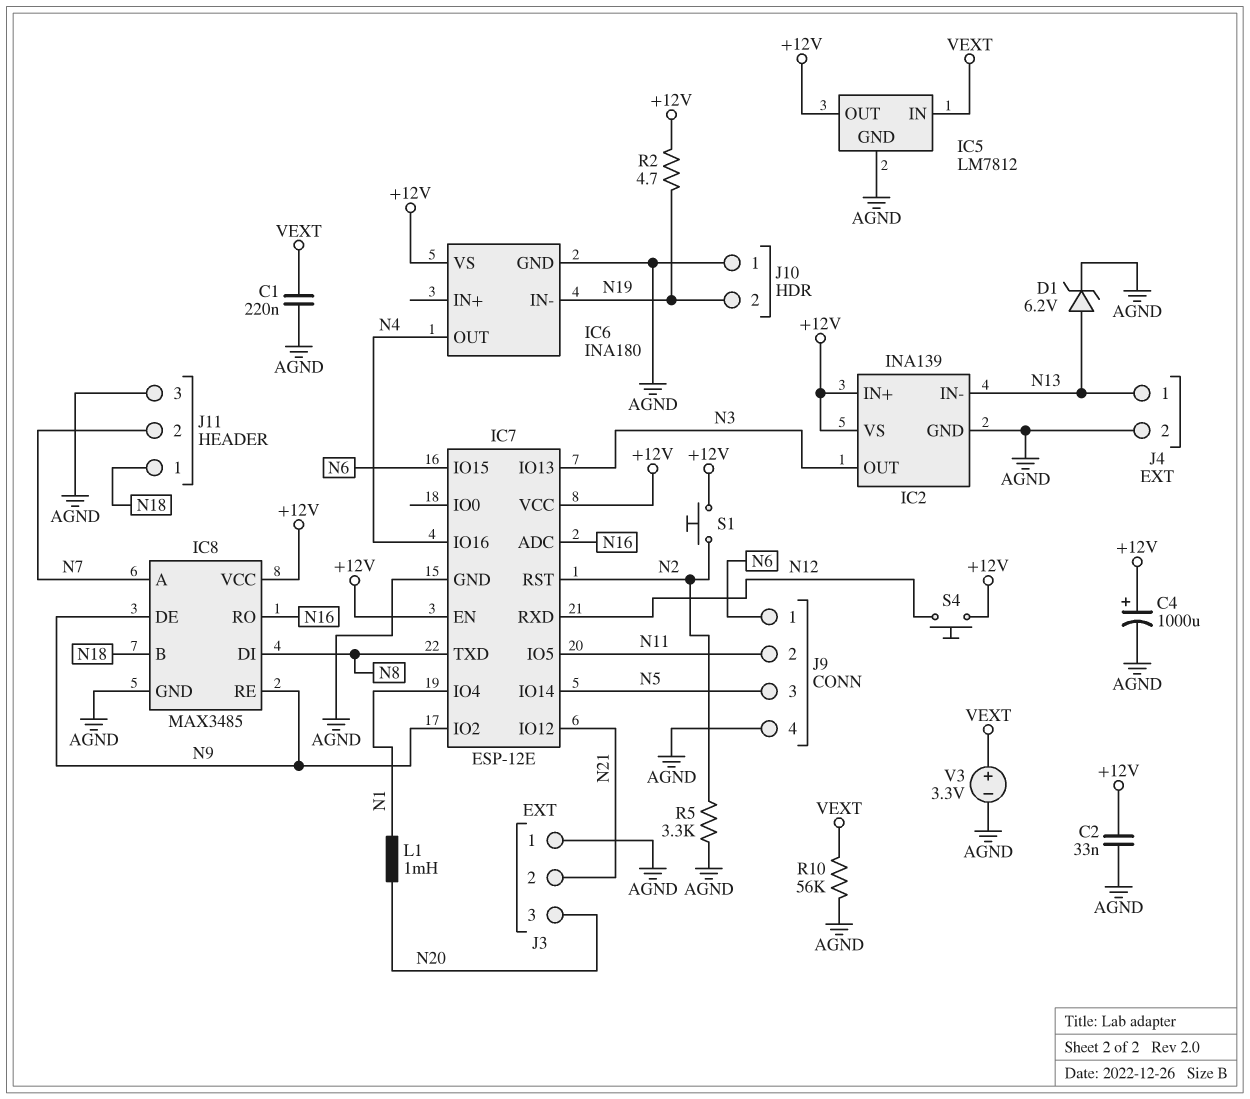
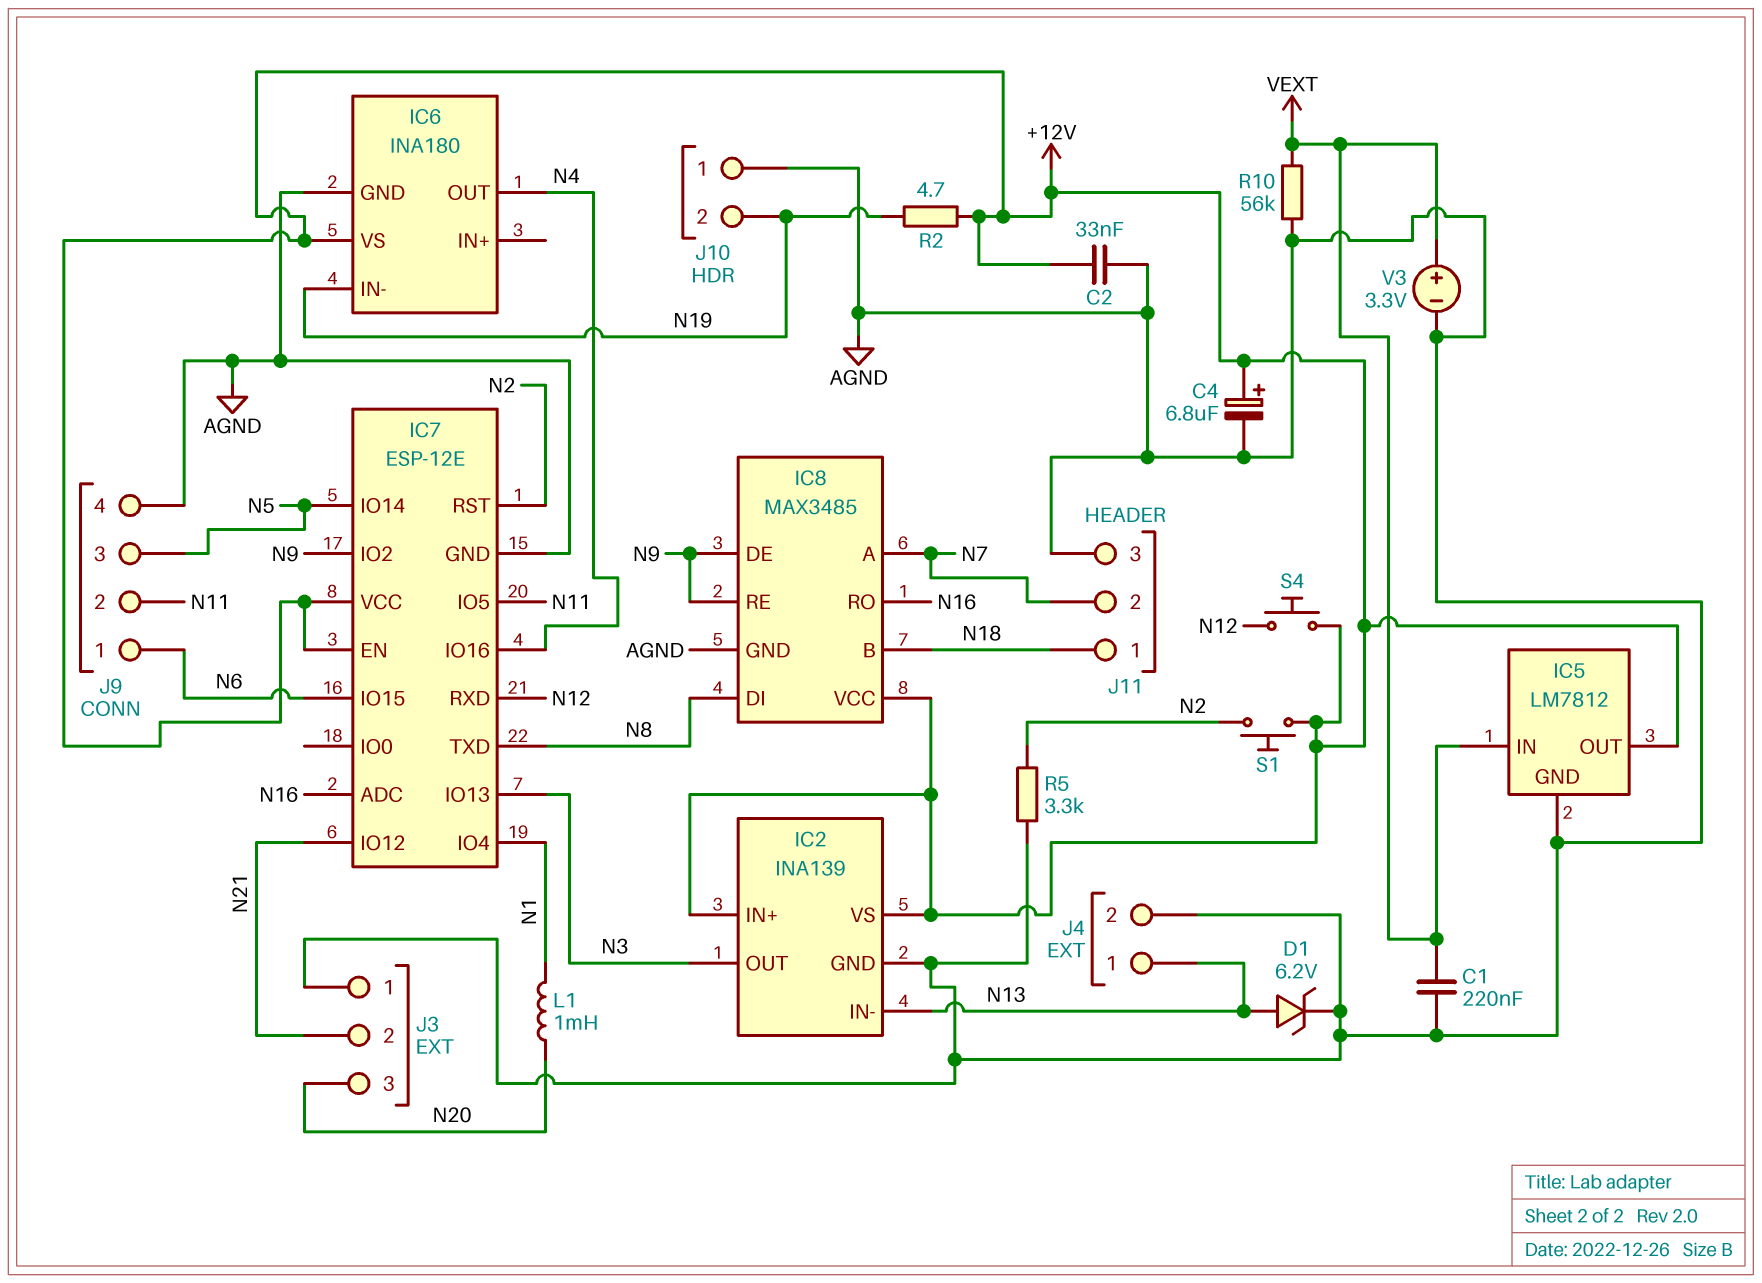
C4: 1000uF (plus +12V, minus AGND) -> 6.8uF (plus +12V, minus AGND)

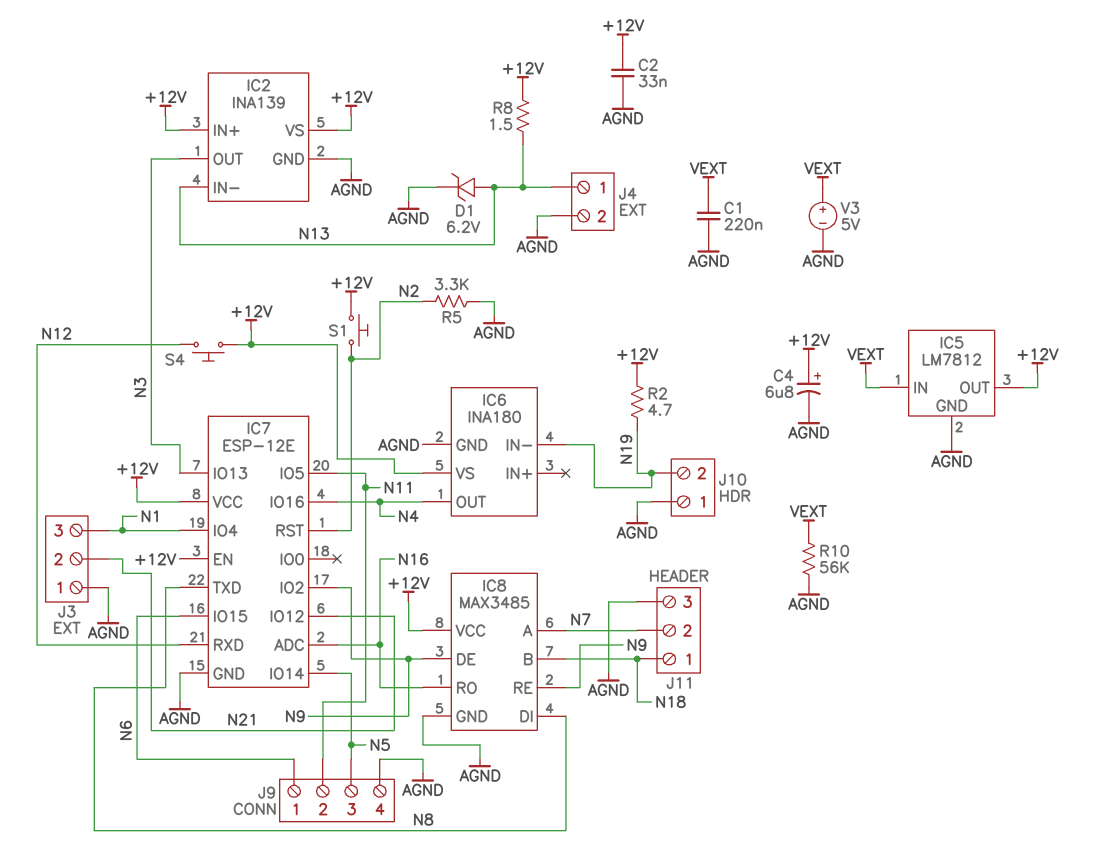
J3 pin 3: N20 -> N1
L1: 1mH (N1, N20) -> none
R8: none -> 1.5 (+12V, N13)
V3: 3.3V (plus VEXT, minus AGND) -> 5V (plus VEXT, minus AGND)

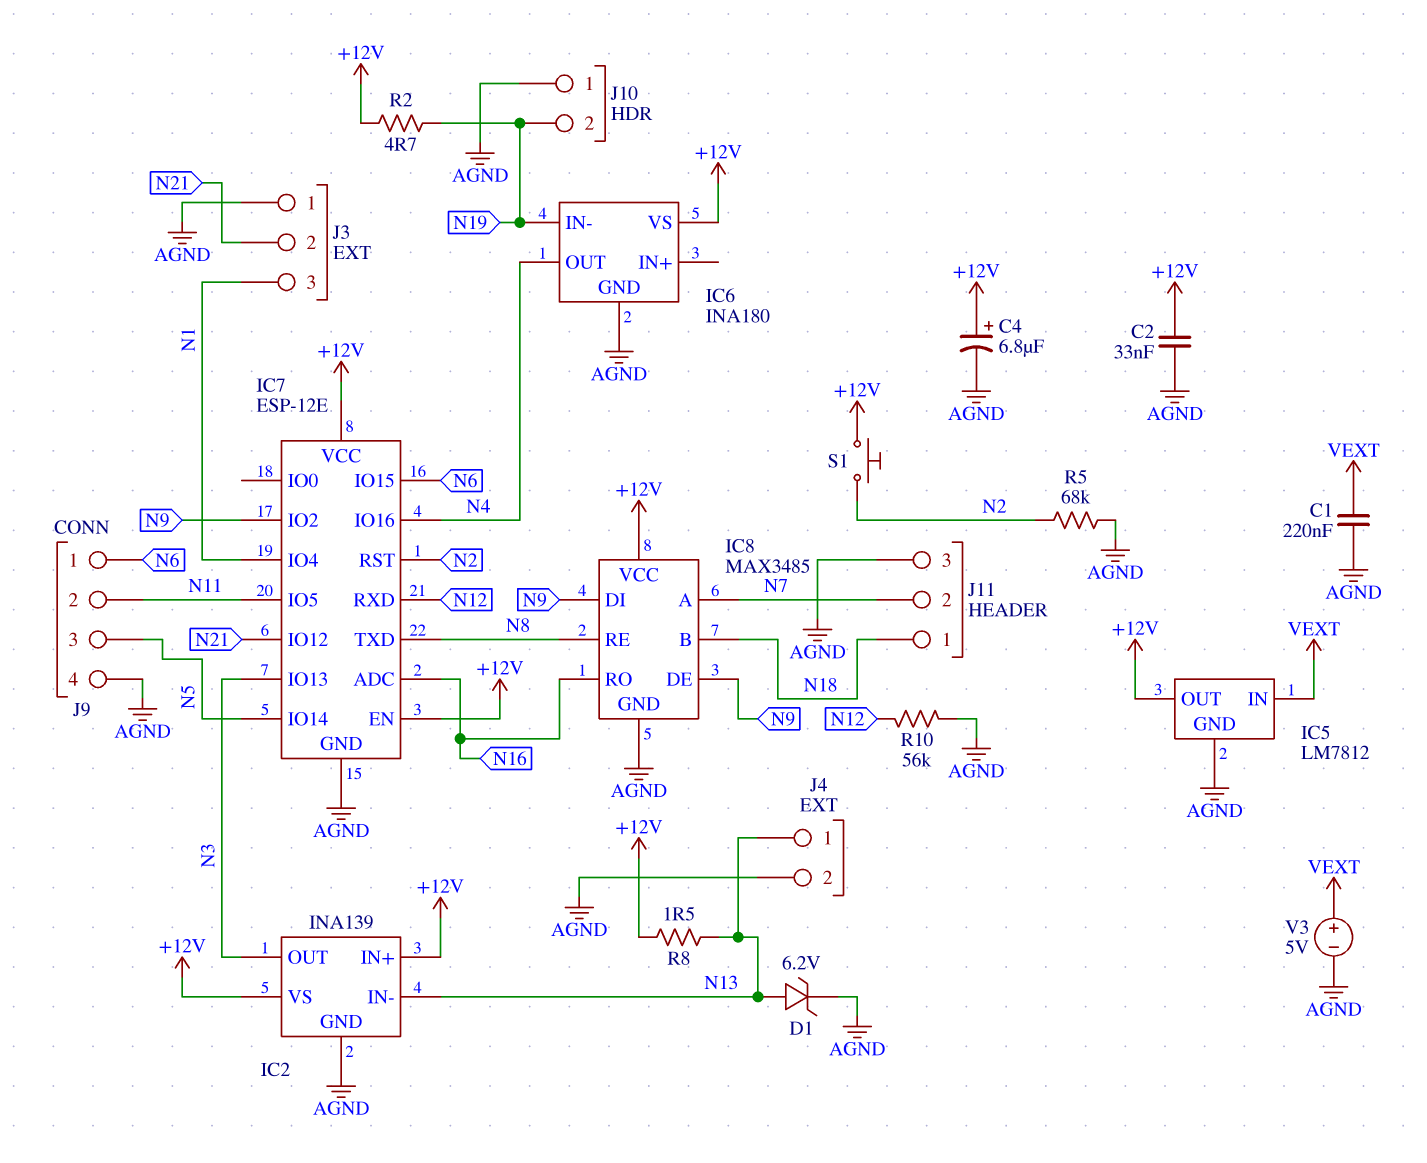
IC8 pin DI: N8 -> N9
IC8 pin RE: N9 -> N8
R5: 3.3k (AGND, N2) -> 68k (AGND, N2)
R10: 56k (AGND, VEXT) -> 56k (AGND, N12)
S4: button (+12V, N12) -> none

